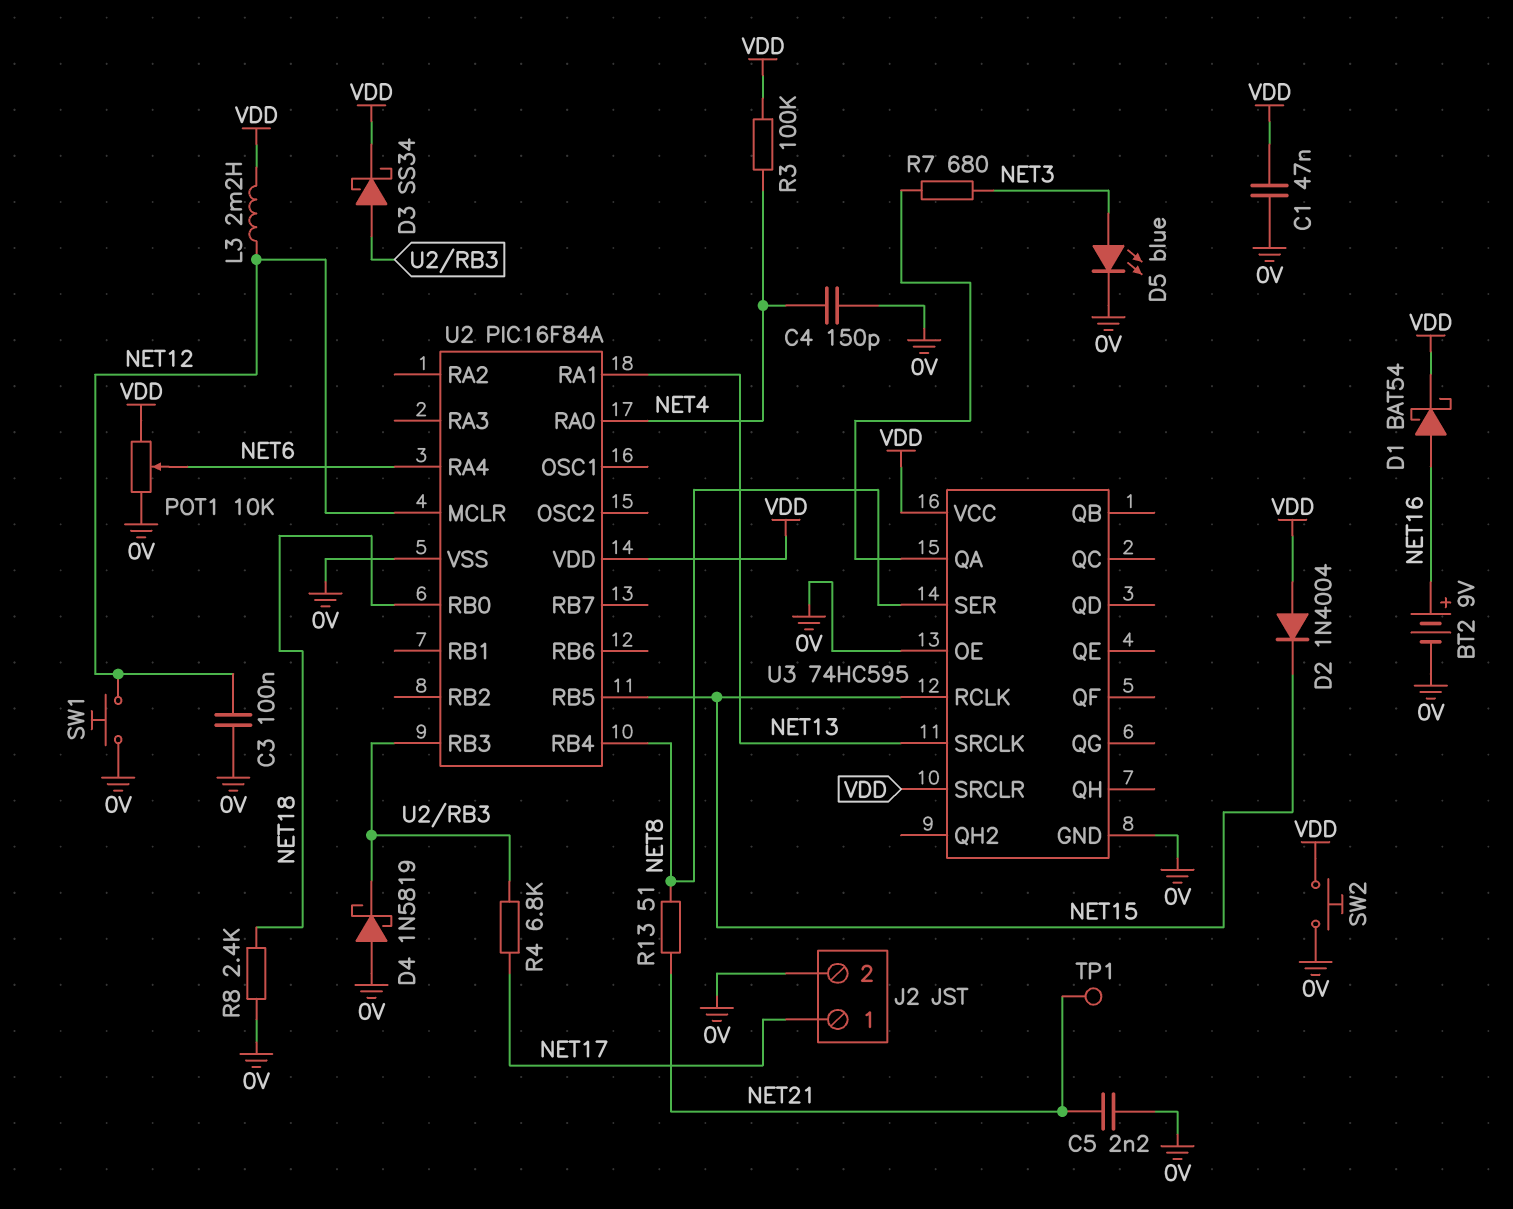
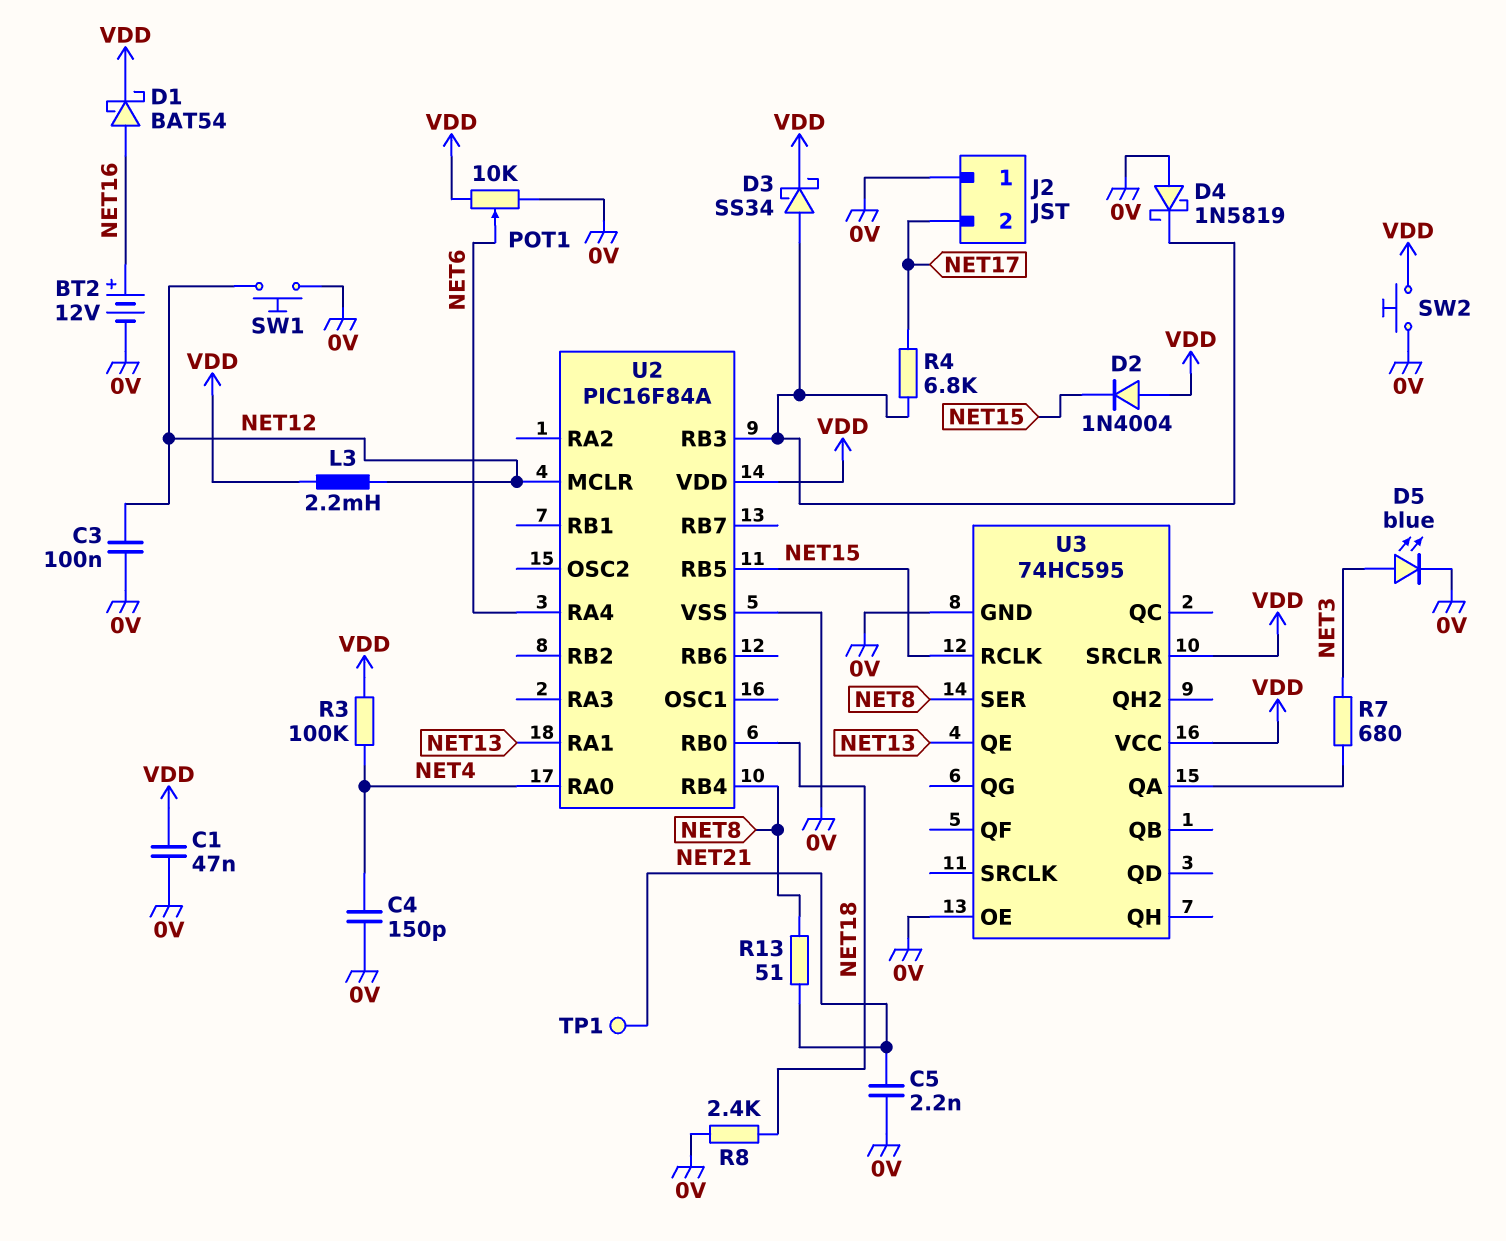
BT2: 9V (plus NET16, minus 0V) -> 12V (plus NET16, minus 0V)
J2 pin 1: NET17 -> 0V
J2 pin 2: 0V -> NET17
U3 pin QE: none -> NET13
U3 pin SRCLK: NET13 -> none

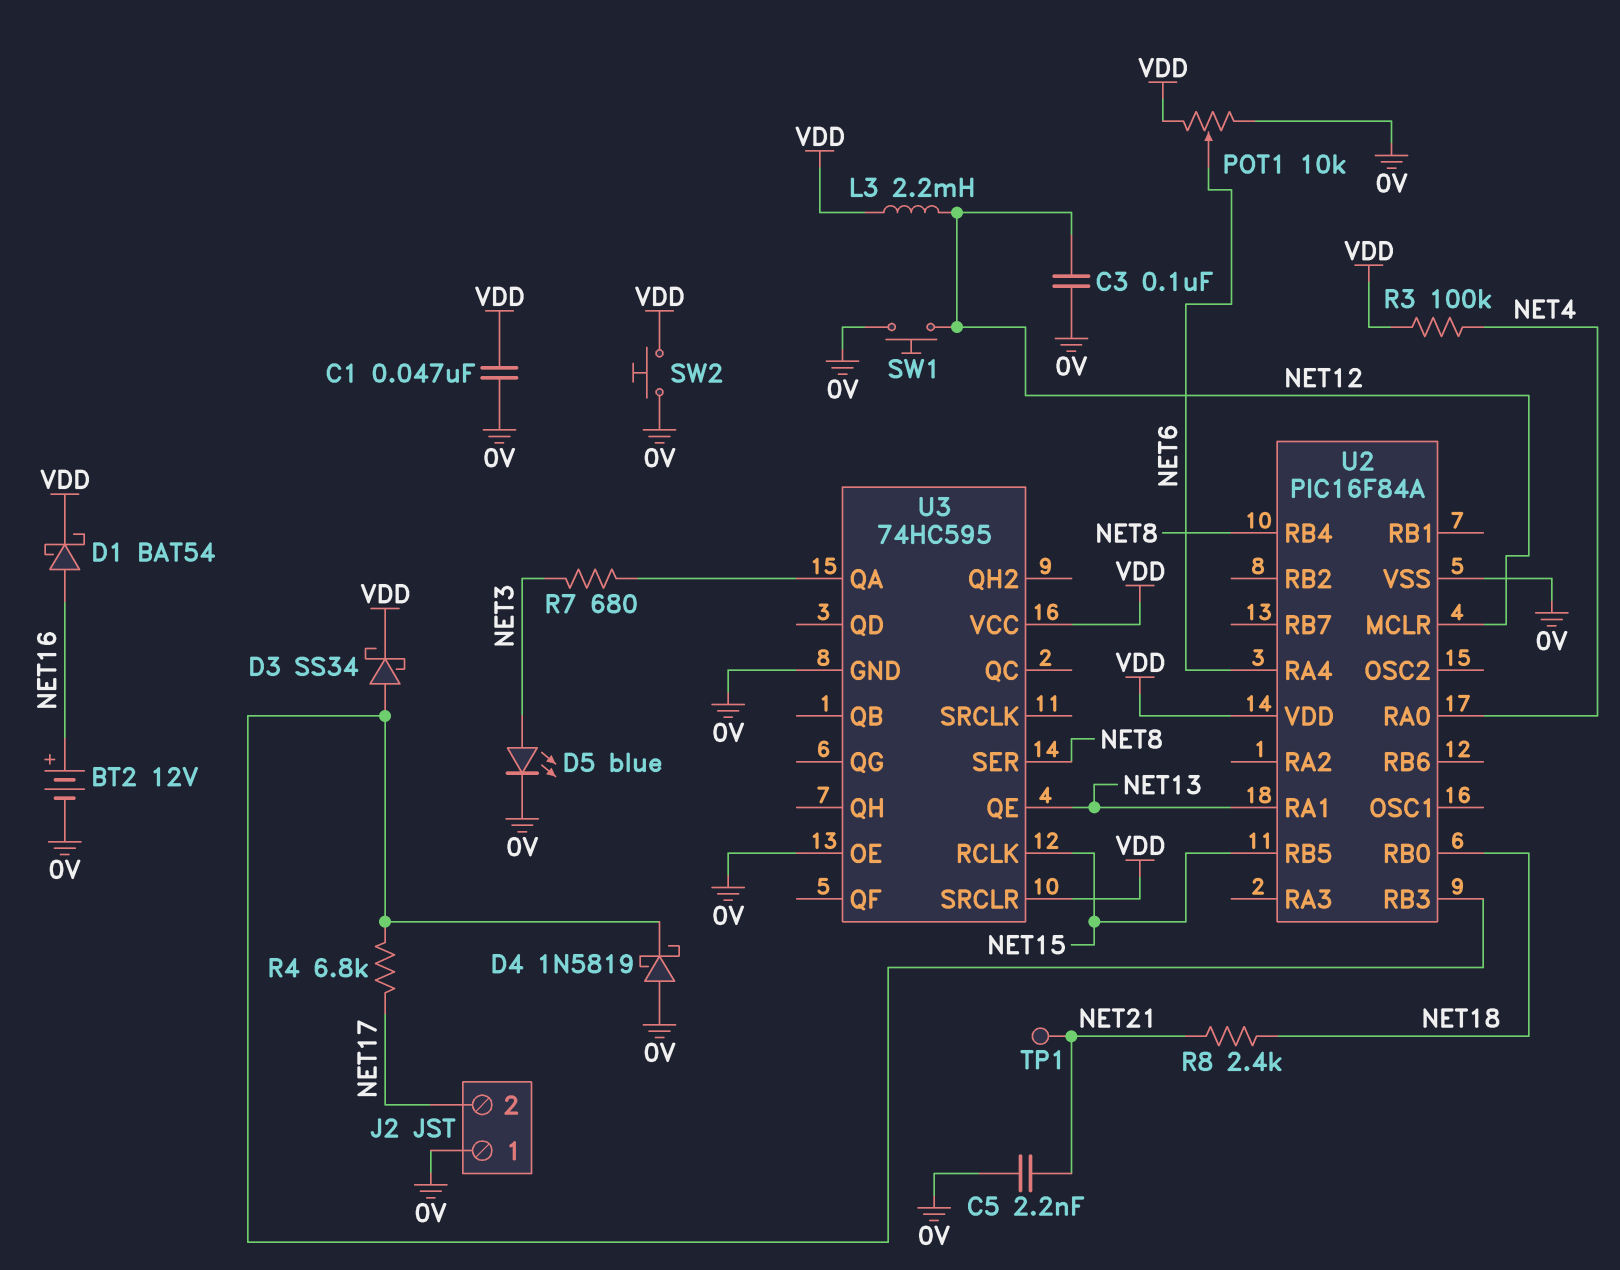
C4: 150pF (0V, NET4) -> none
D2: diode 1N4004 (A VDD, K NET15) -> none
R8: 2.4k (0V, NET18) -> 2.4k (NET18, NET21)
R13: 51 (NET8, NET21) -> none

